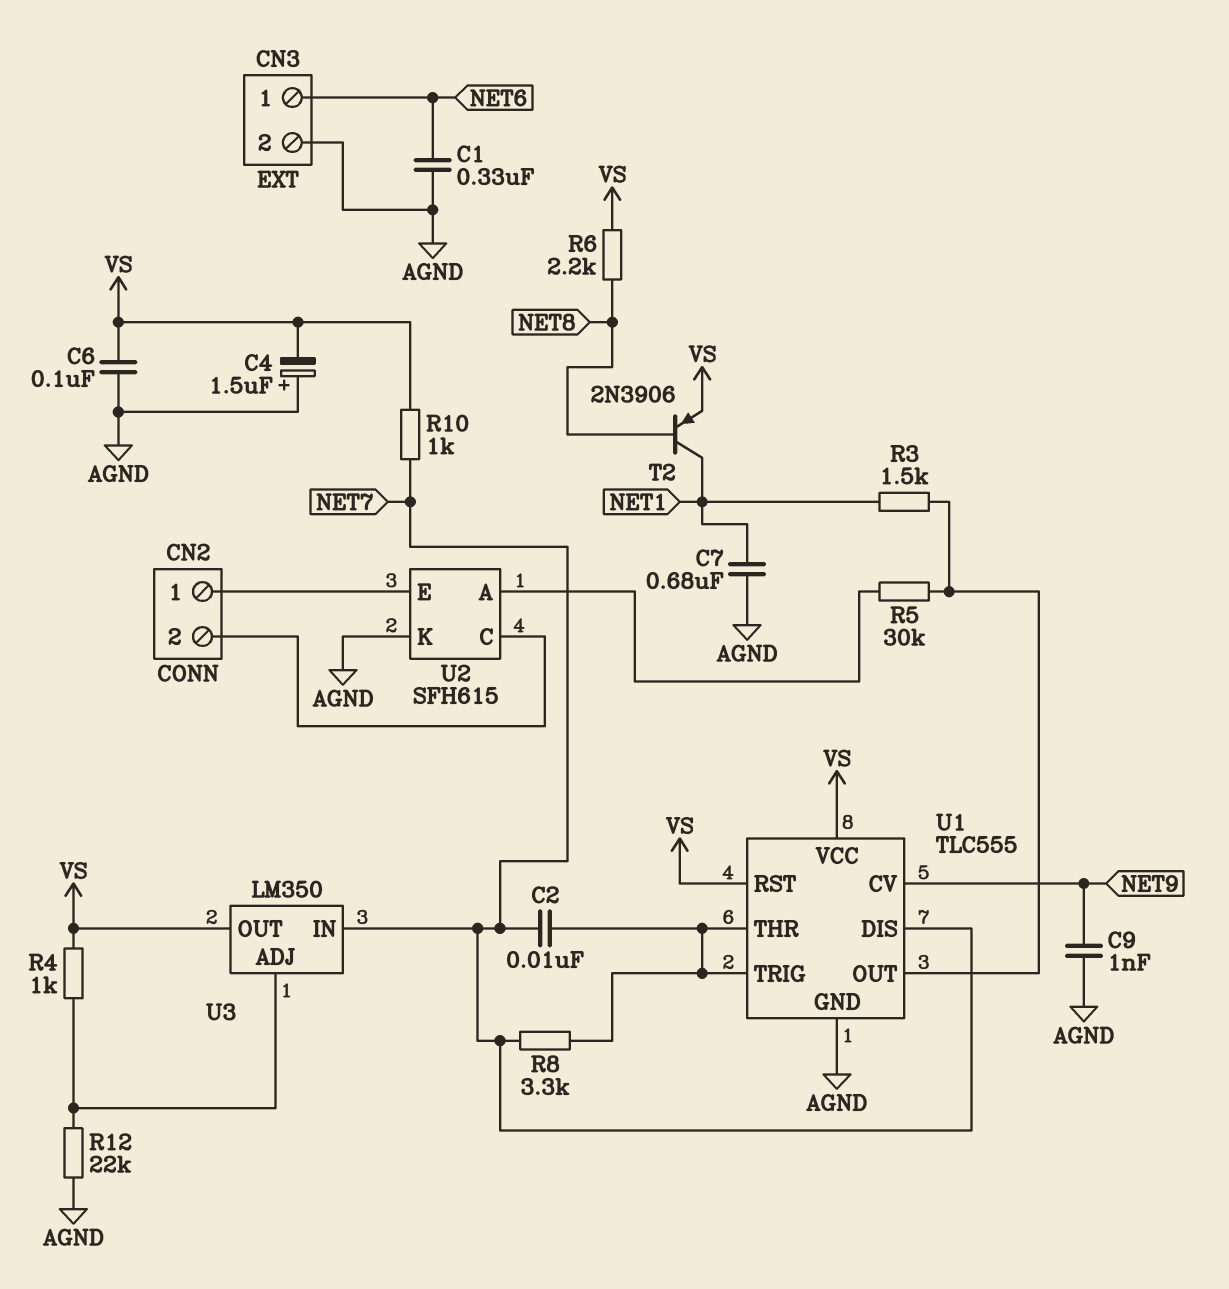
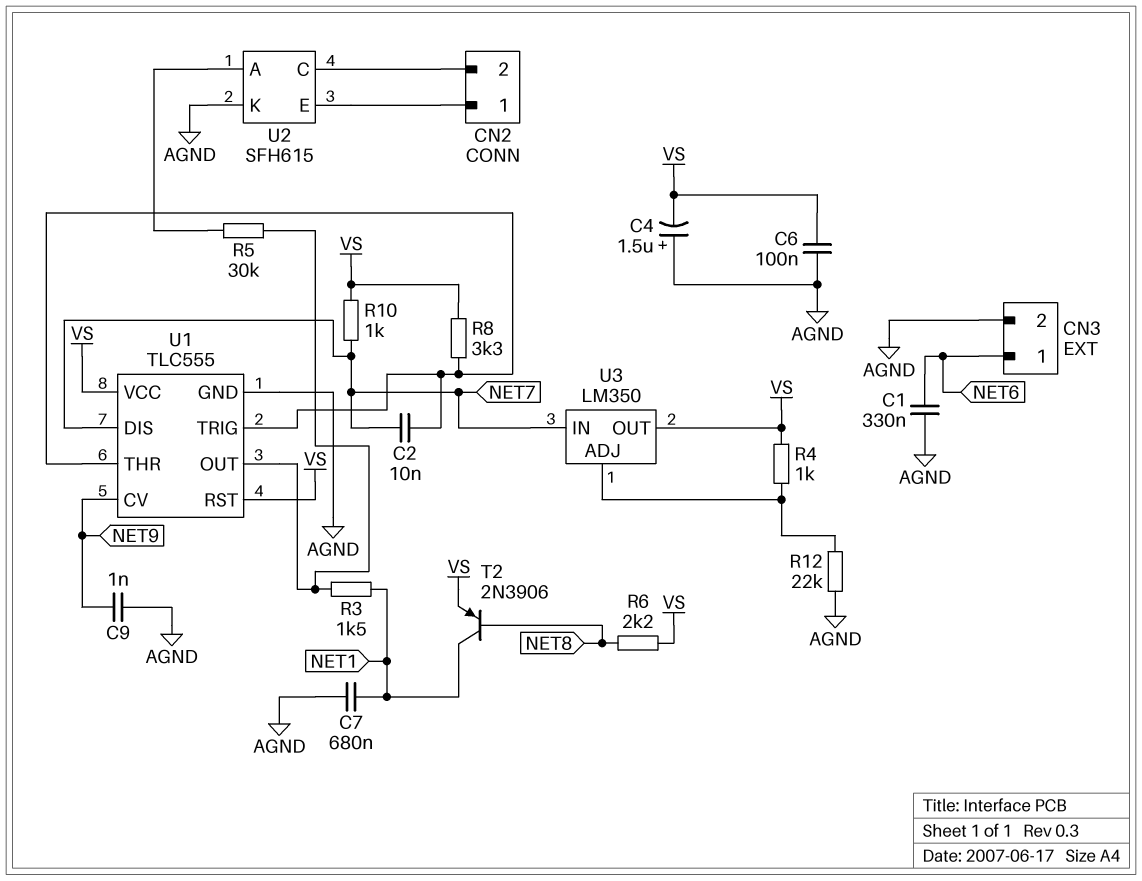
R8: 3.3k (NET7, U1/THR) -> 3.3k (U1/THR, VS)

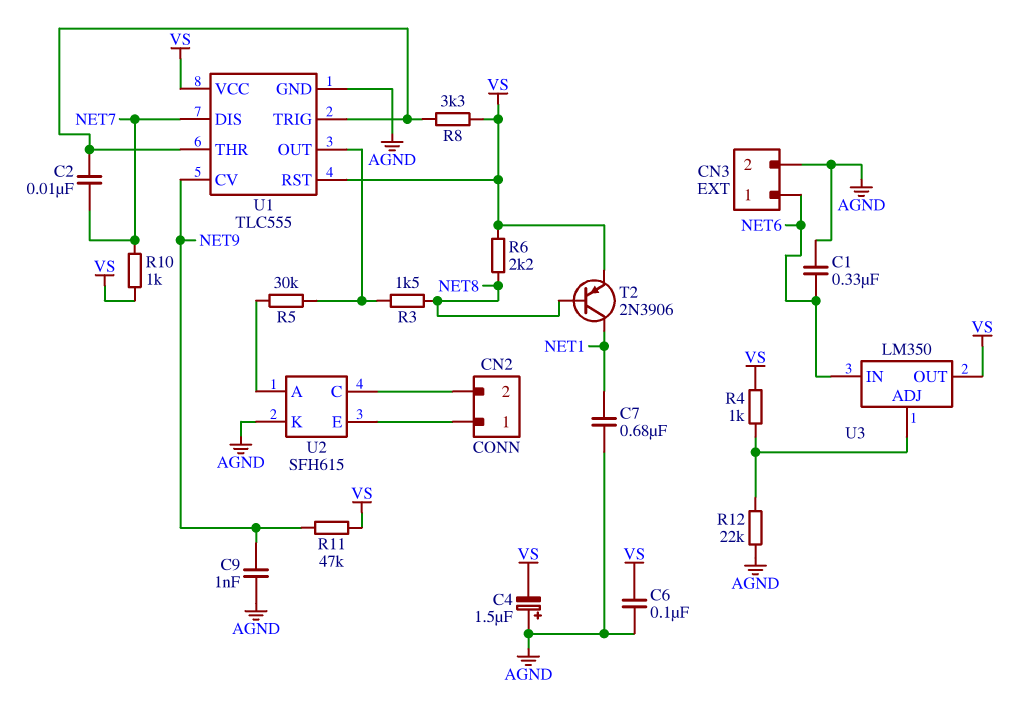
R3: 1.5k (NET1, U1/OUT) -> 1.5k (NET8, U1/OUT)
R11: none -> 47k (NET9, VS)
U3 pin IN: NET7 -> NET6

